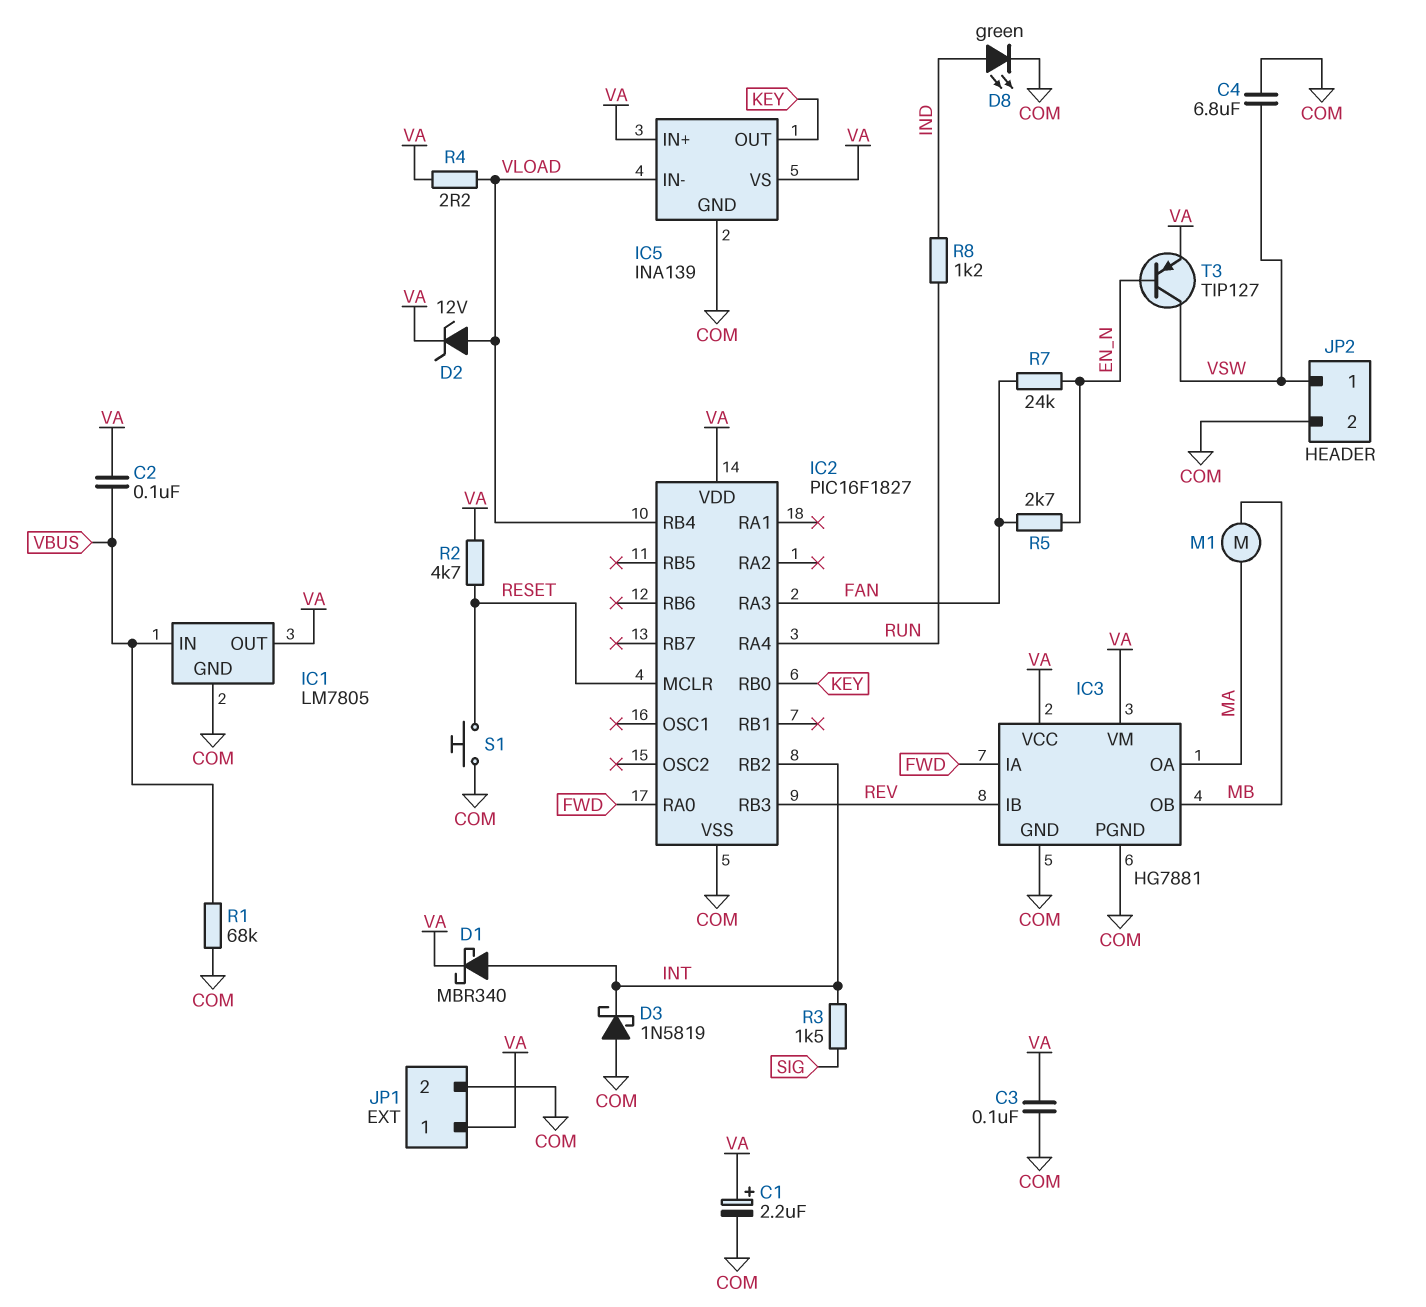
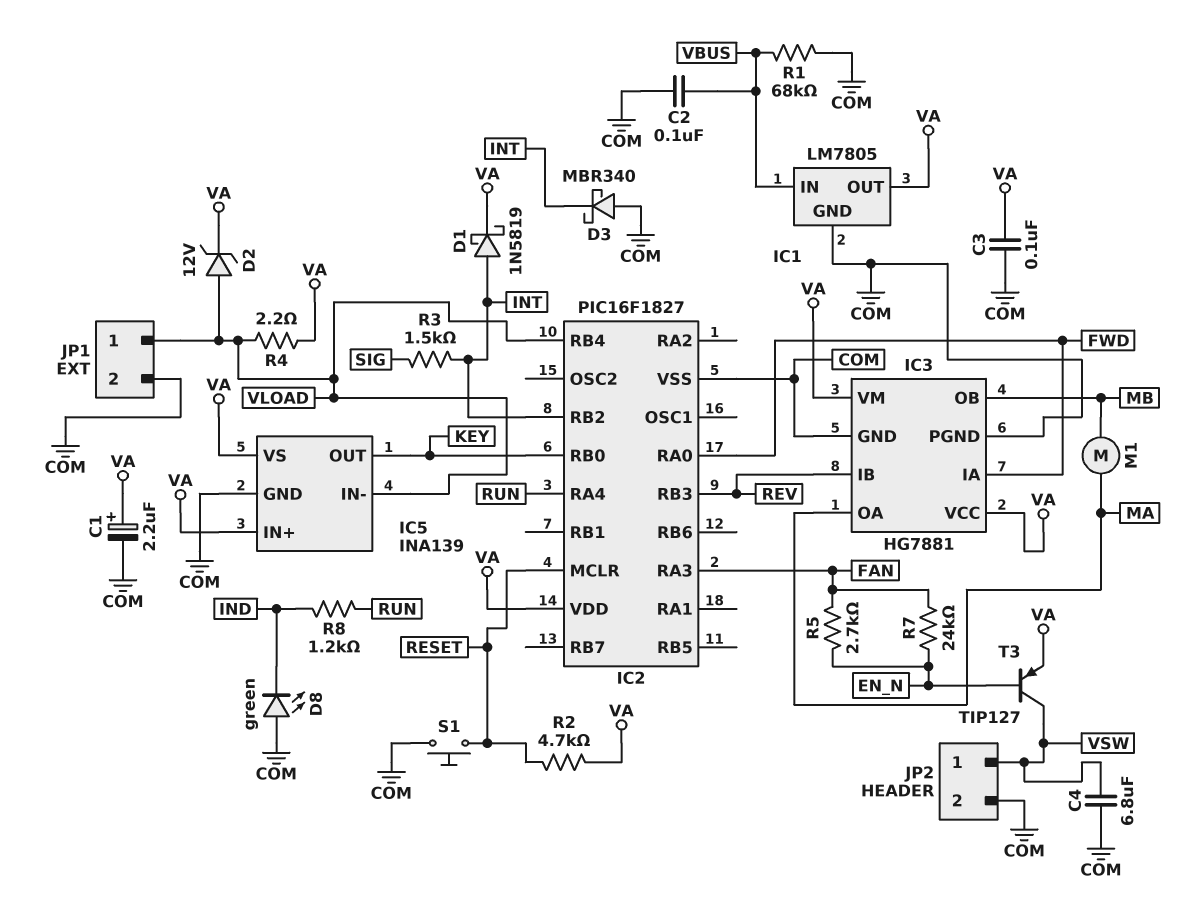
C2: 100nF (VA, VBUS) -> 100nF (COM, VBUS)
D1: schottky MBR340 (A INT, K VA) -> schottky 1N5819 (A INT, K VA)
D3: schottky 1N5819 (A COM, K INT) -> schottky MBR340 (A COM, K INT)
D8: LED green (A IND, K COM) -> LED green (A COM, K IND)
JP1 pin 1: VA -> VLOAD

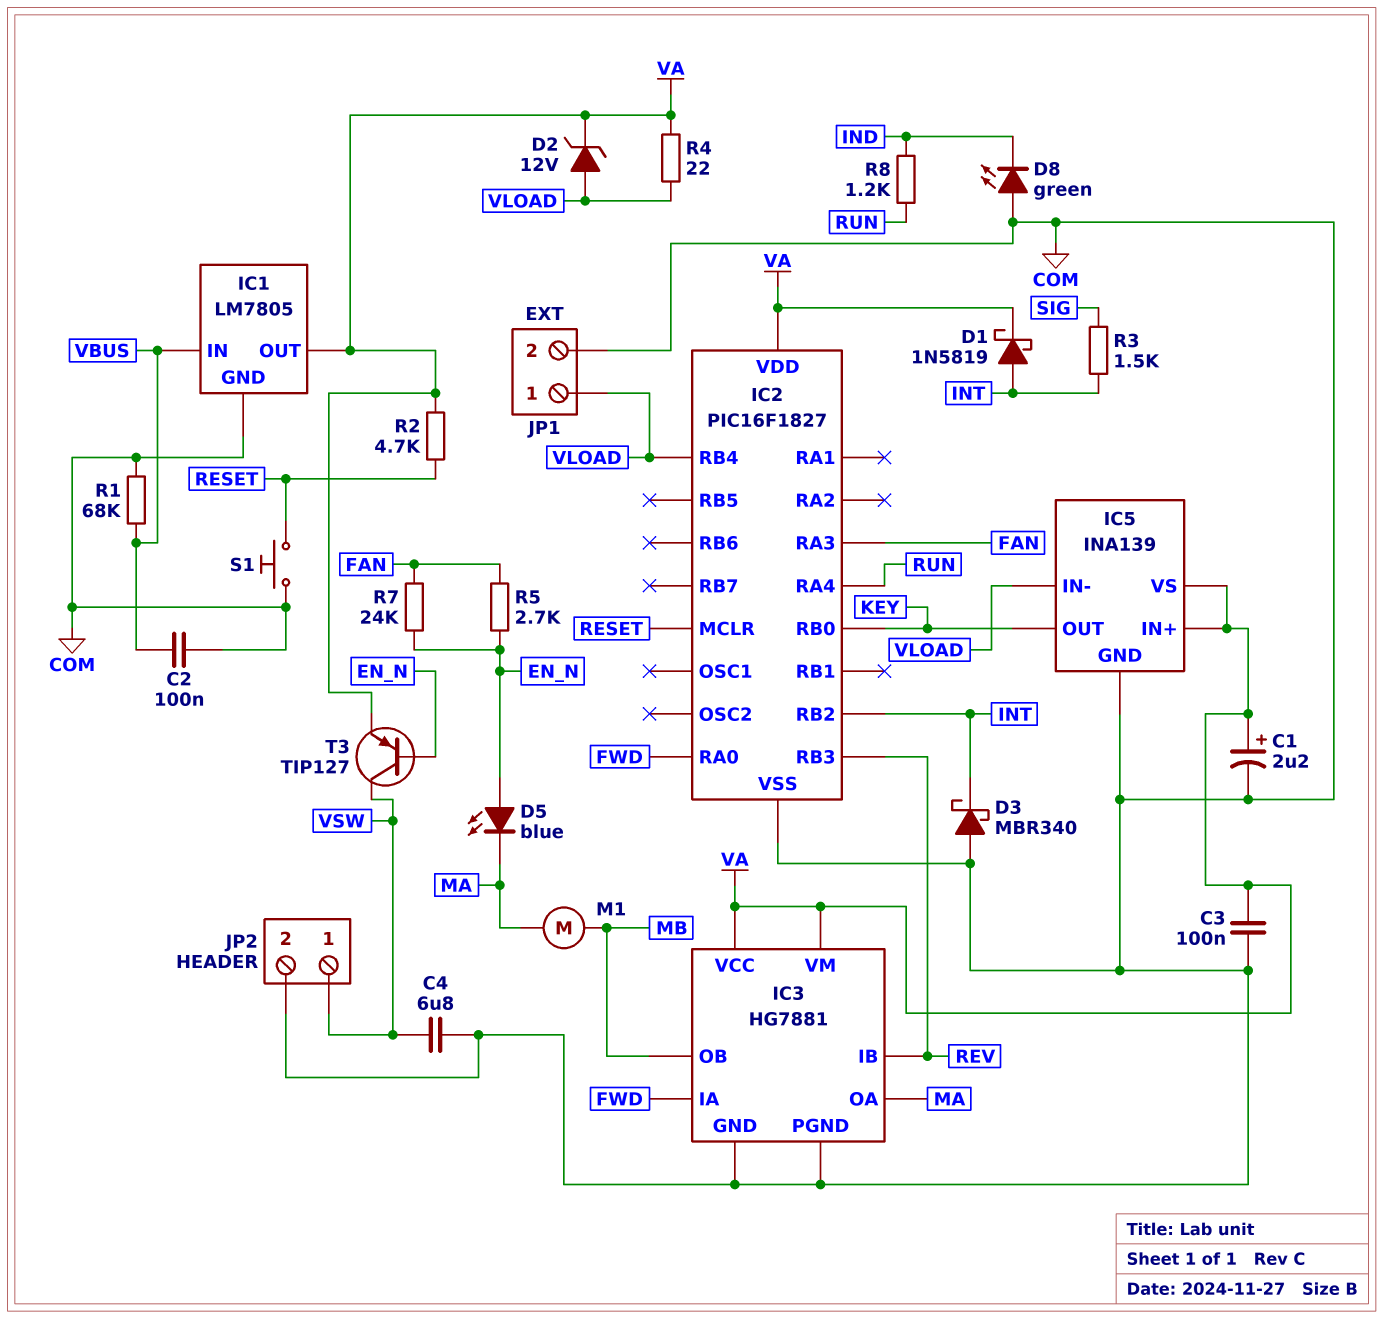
D5: none -> LED blue (A EN_N, K MA)
R4: 2.2 (VA, VLOAD) -> 22 (VA, VLOAD)

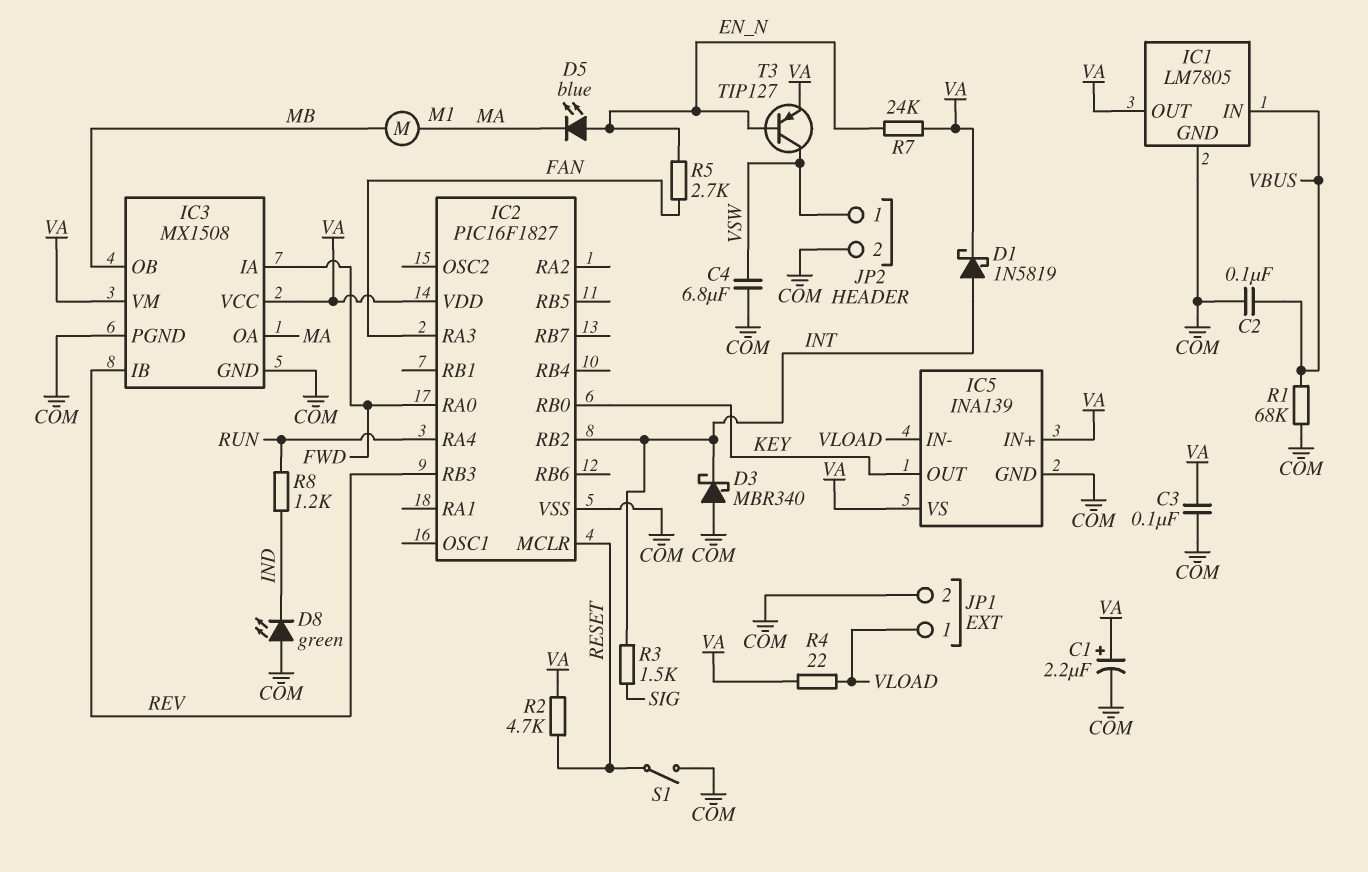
D2: zener 12V (A VLOAD, K VA) -> none
IC2 pin RB4: VLOAD -> none
IC3: HG7881 -> MX1508
R7: 24k (EN_N, FAN) -> 24k (EN_N, VA)
S1: button (COM, RESET) -> switch (COM, RESET)

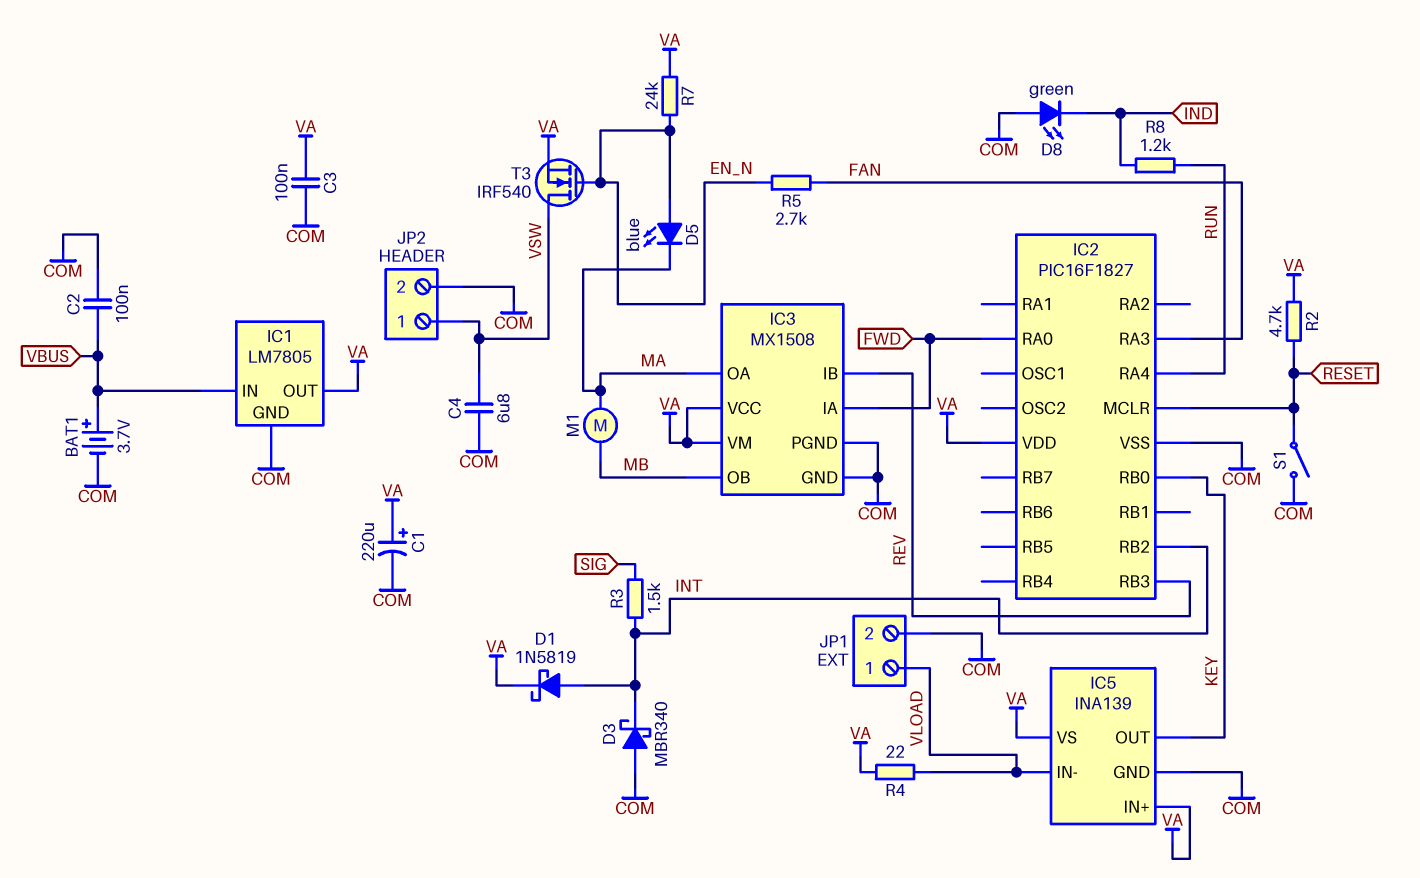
BAT1: none -> 3.7V (plus VBUS, minus COM)
C1: 2.2uF (plus VA, minus COM) -> 220uF (plus VA, minus COM)
R1: 68k (COM, VBUS) -> none
T3: PNP TIP127 (B EN_N, C VSW, E VA) -> NMOS IRF540 (G EN_N, D VSW, S VA)

